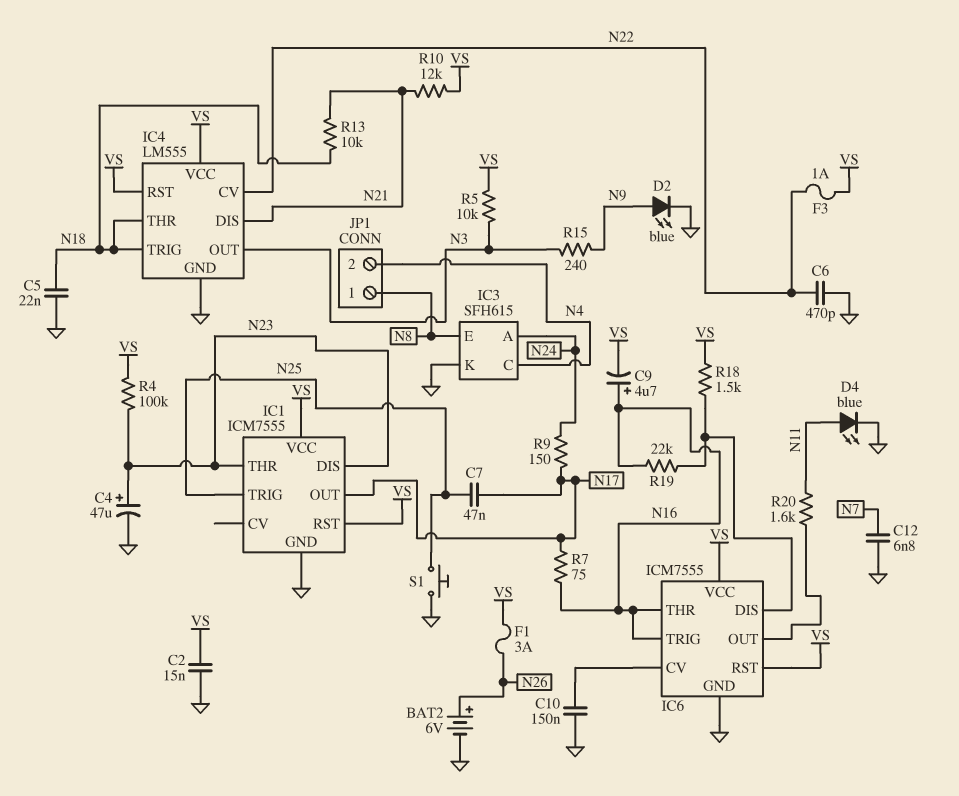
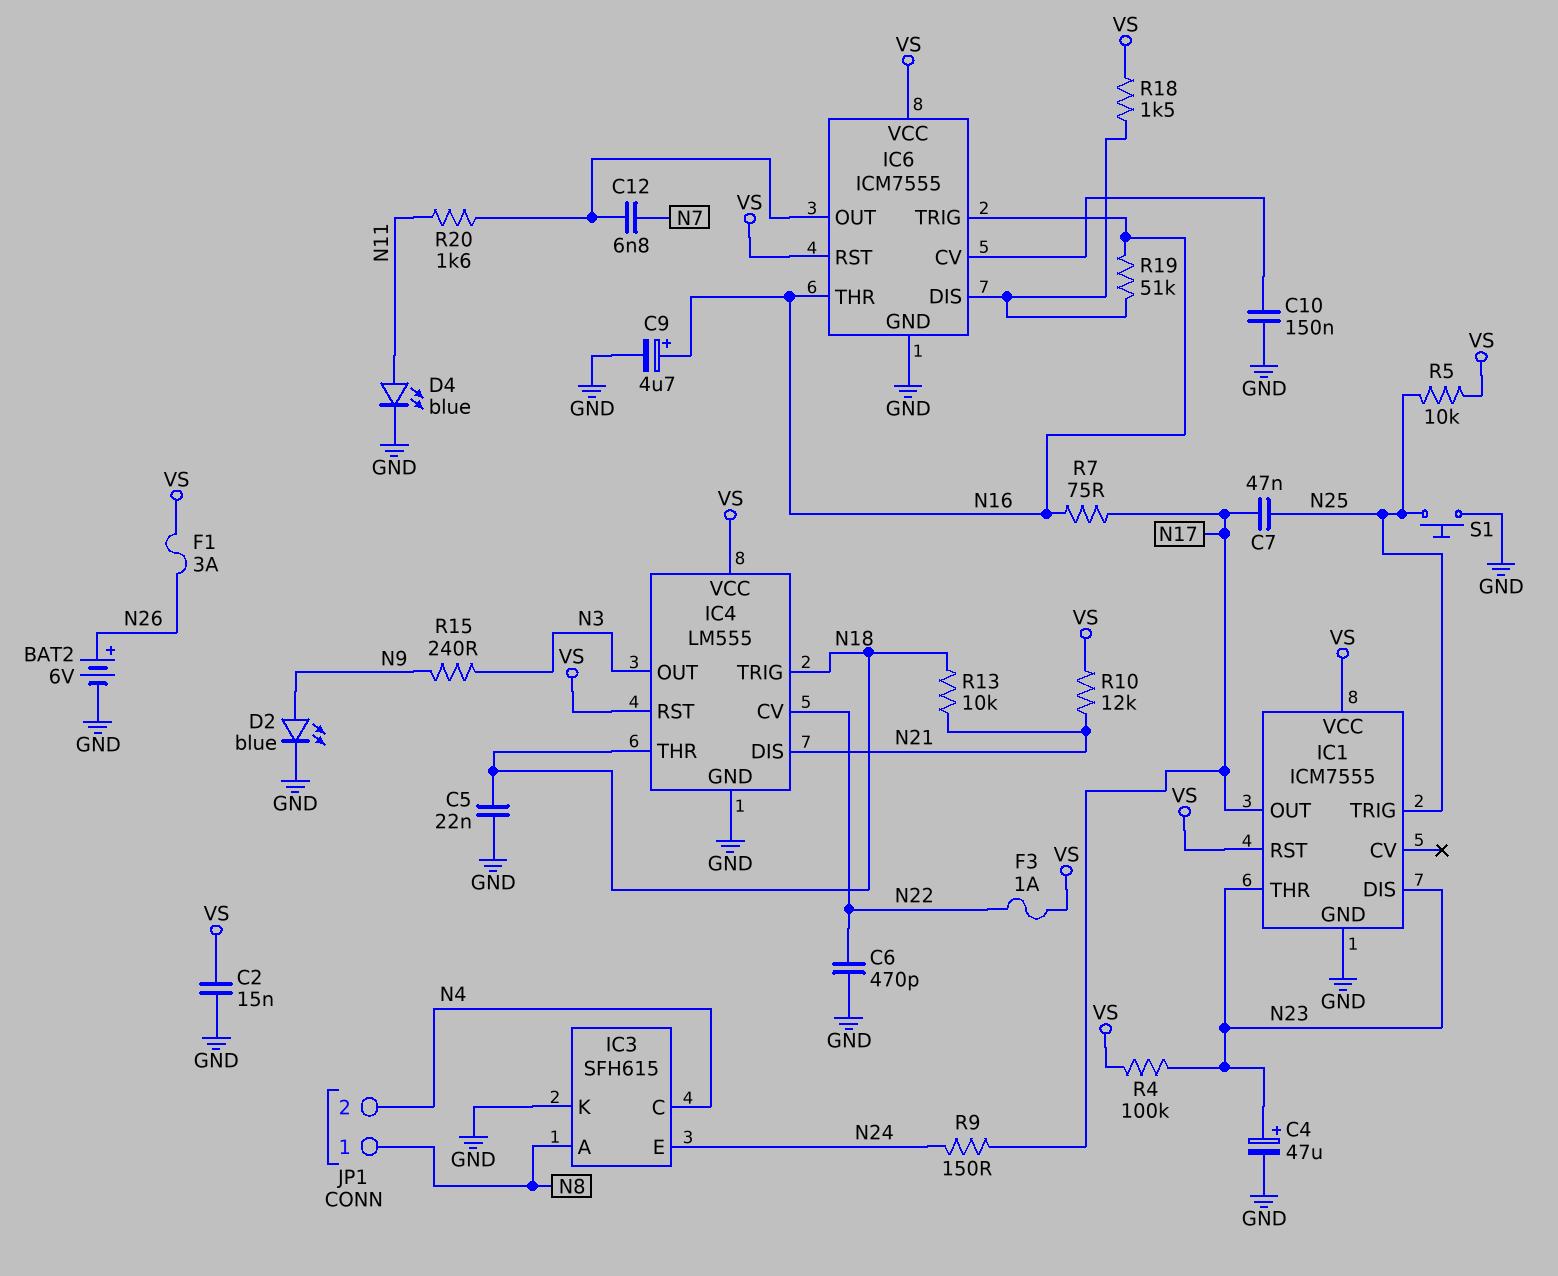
C9: 4.7uF (plus N16, minus VS) -> 4.7uF (plus N16, minus GND)
C12: 6.8nF (GND, N7) -> 6.8nF (IC6/OUT, N7)
IC3 pin A: N24 -> N8
IC3 pin E: N8 -> N24
R5: 10k (N3, VS) -> 10k (N25, VS)
R19: 22k (IC6/DIS, N16) -> 51k (IC6/DIS, N16)

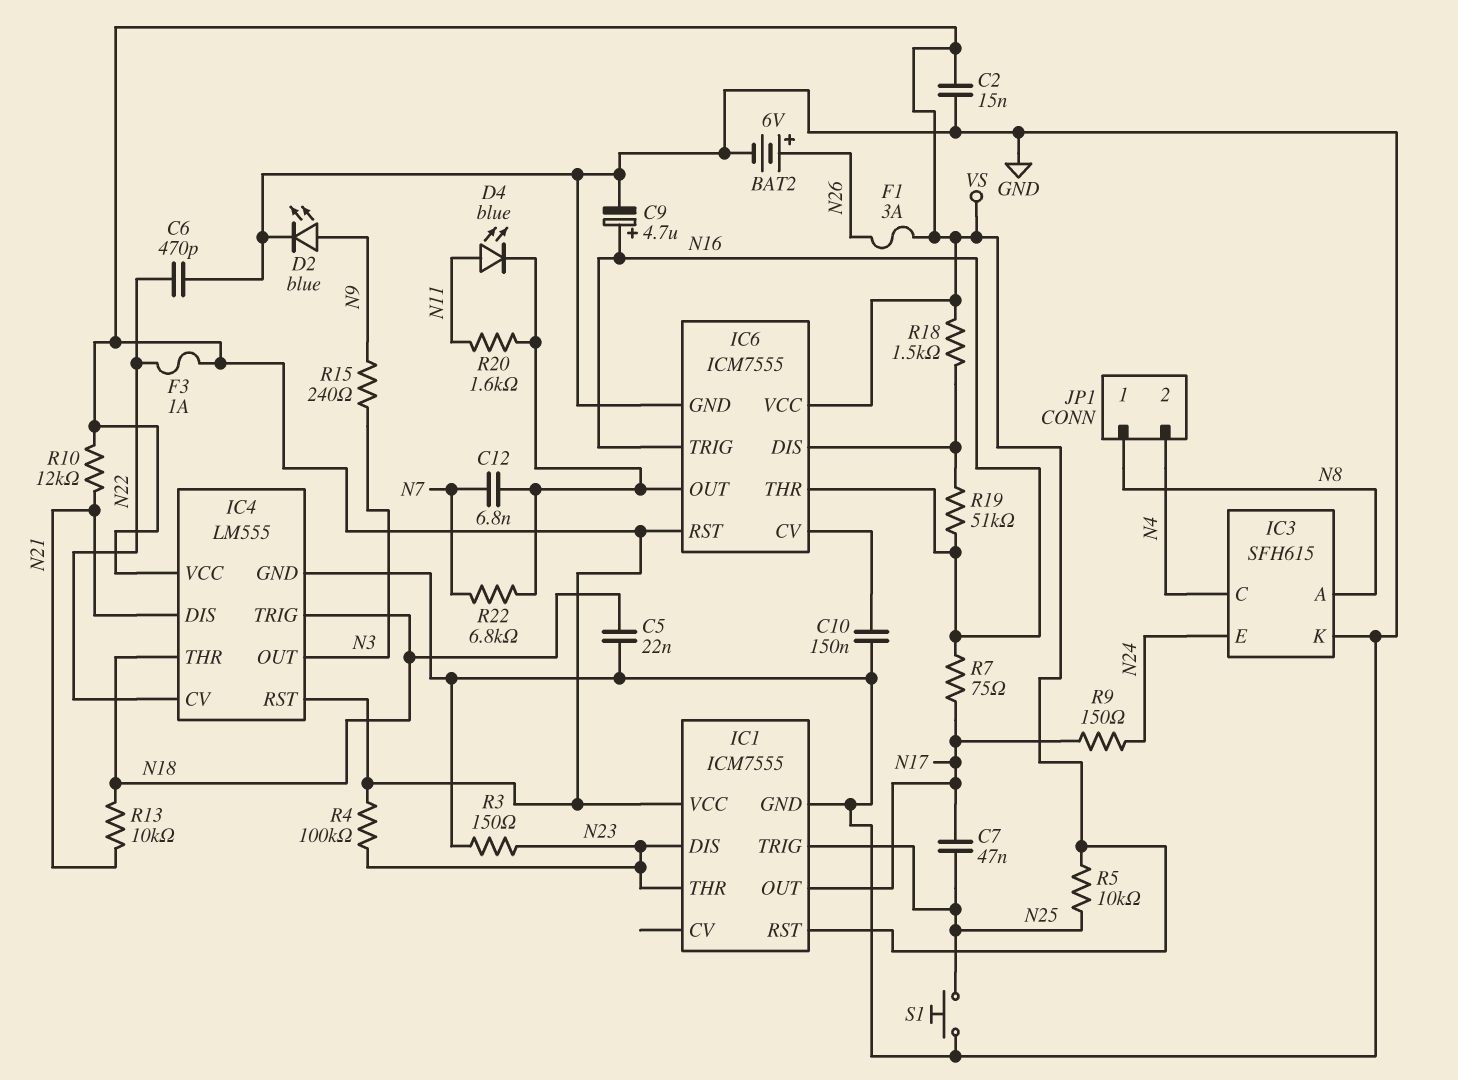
C4: 47uF (plus N23, minus GND) -> none
D4: LED blue (A N11, K GND) -> LED blue (A N11, K IC6/OUT)
R3: none -> 150 (GND, N23)
R22: none -> 6.8k (IC6/OUT, N7)

